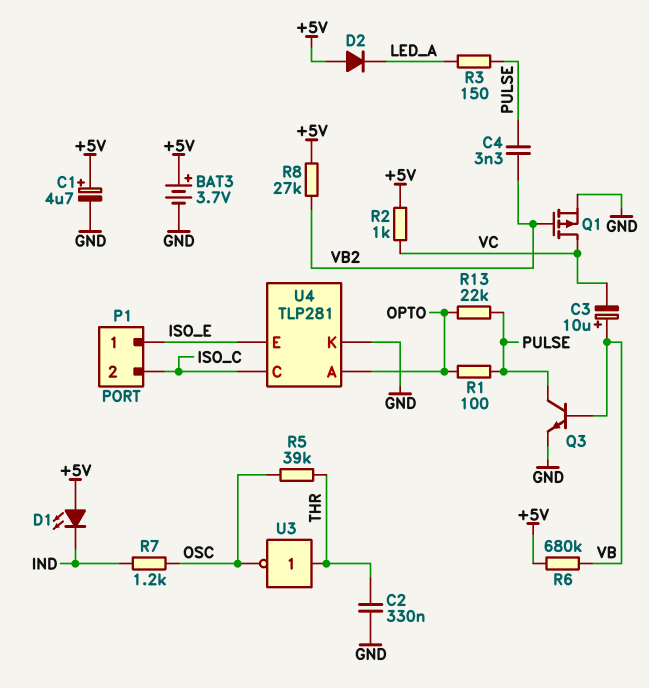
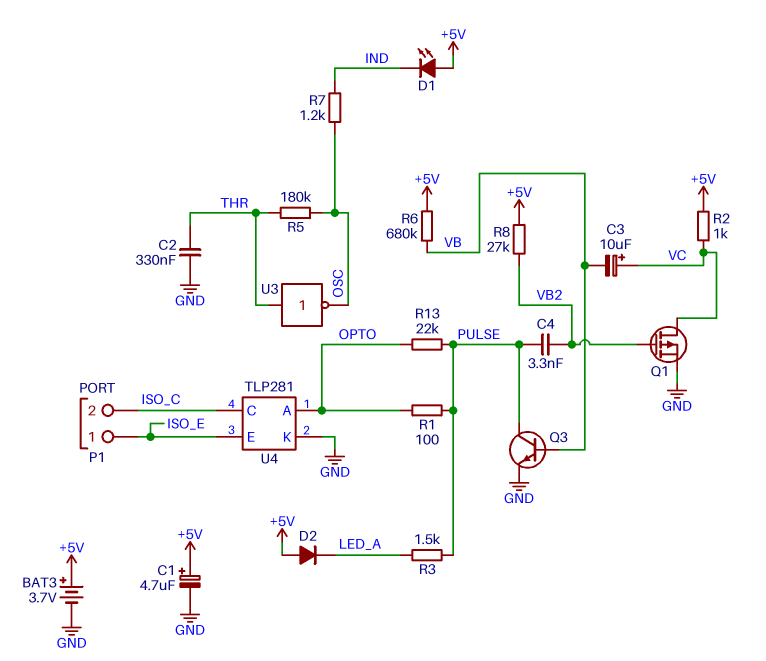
C3: 10uF (plus VB, minus VC) -> 10uF (plus VC, minus VB)
R3: 150 (LED_A, PULSE) -> 1.5k (LED_A, PULSE)
R5: 39k (OSC, THR) -> 180k (OSC, THR)

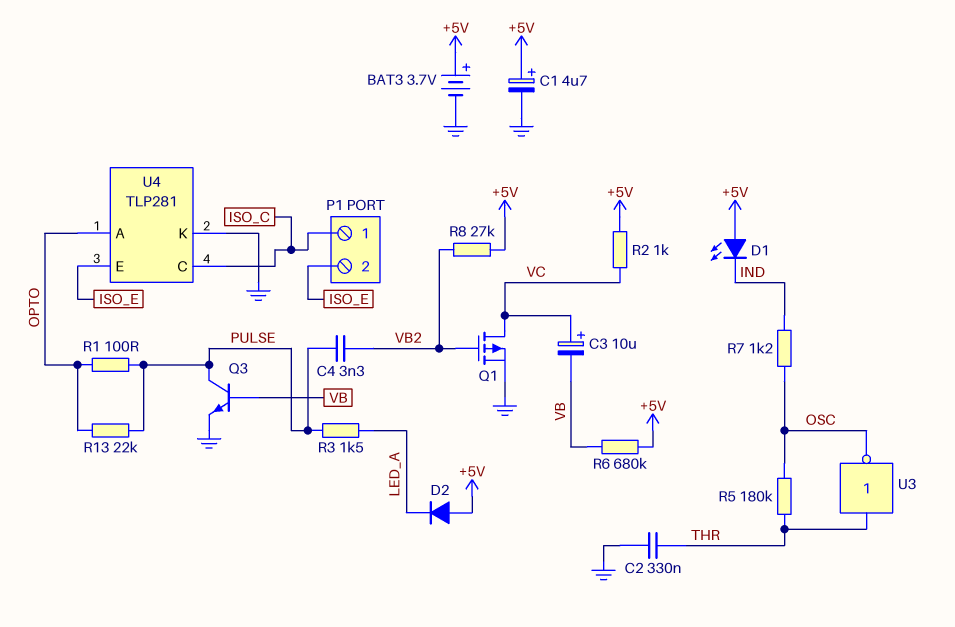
P1 pin 1: ISO_E -> ISO_C
P1 pin 2: ISO_C -> ISO_E

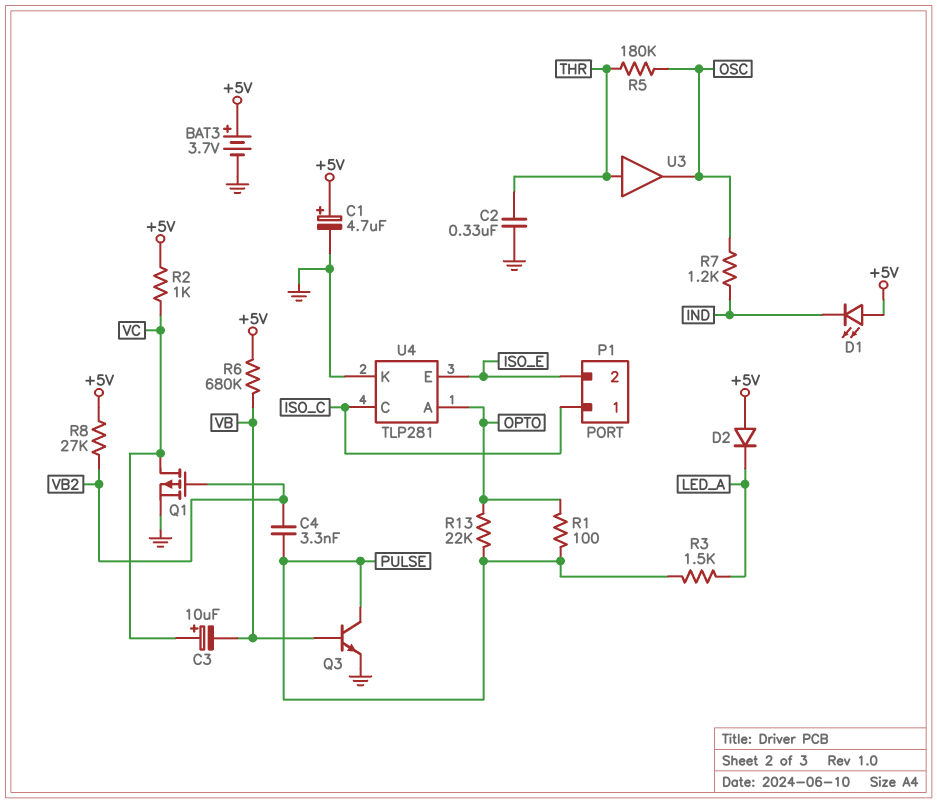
U3: NOT (in THR, out OSC) -> buffer (in THR, out OSC)

